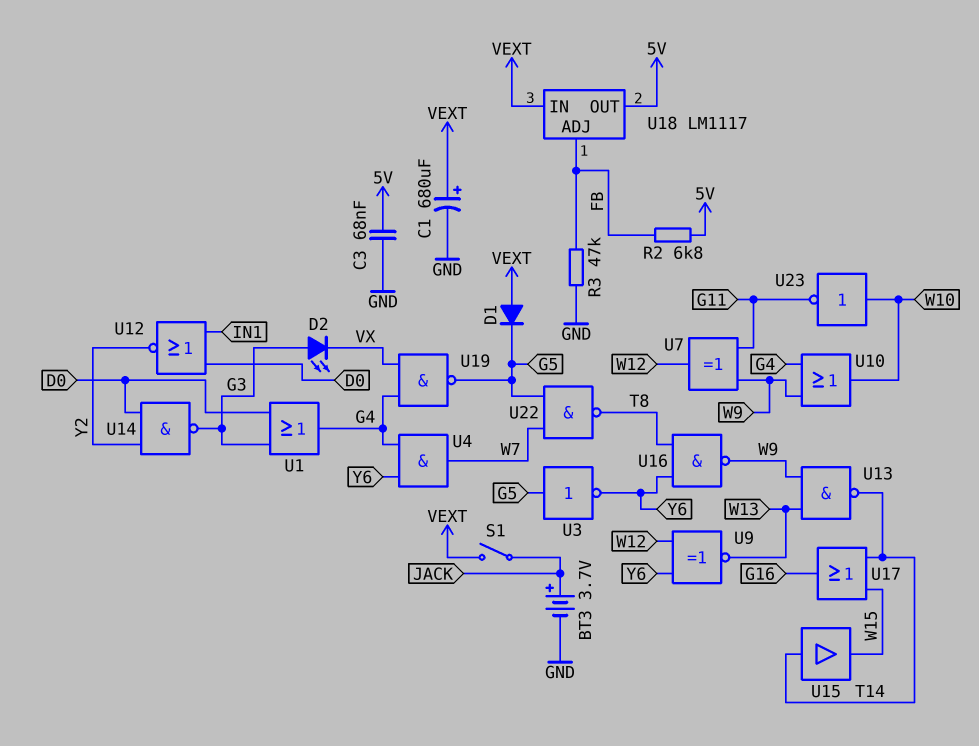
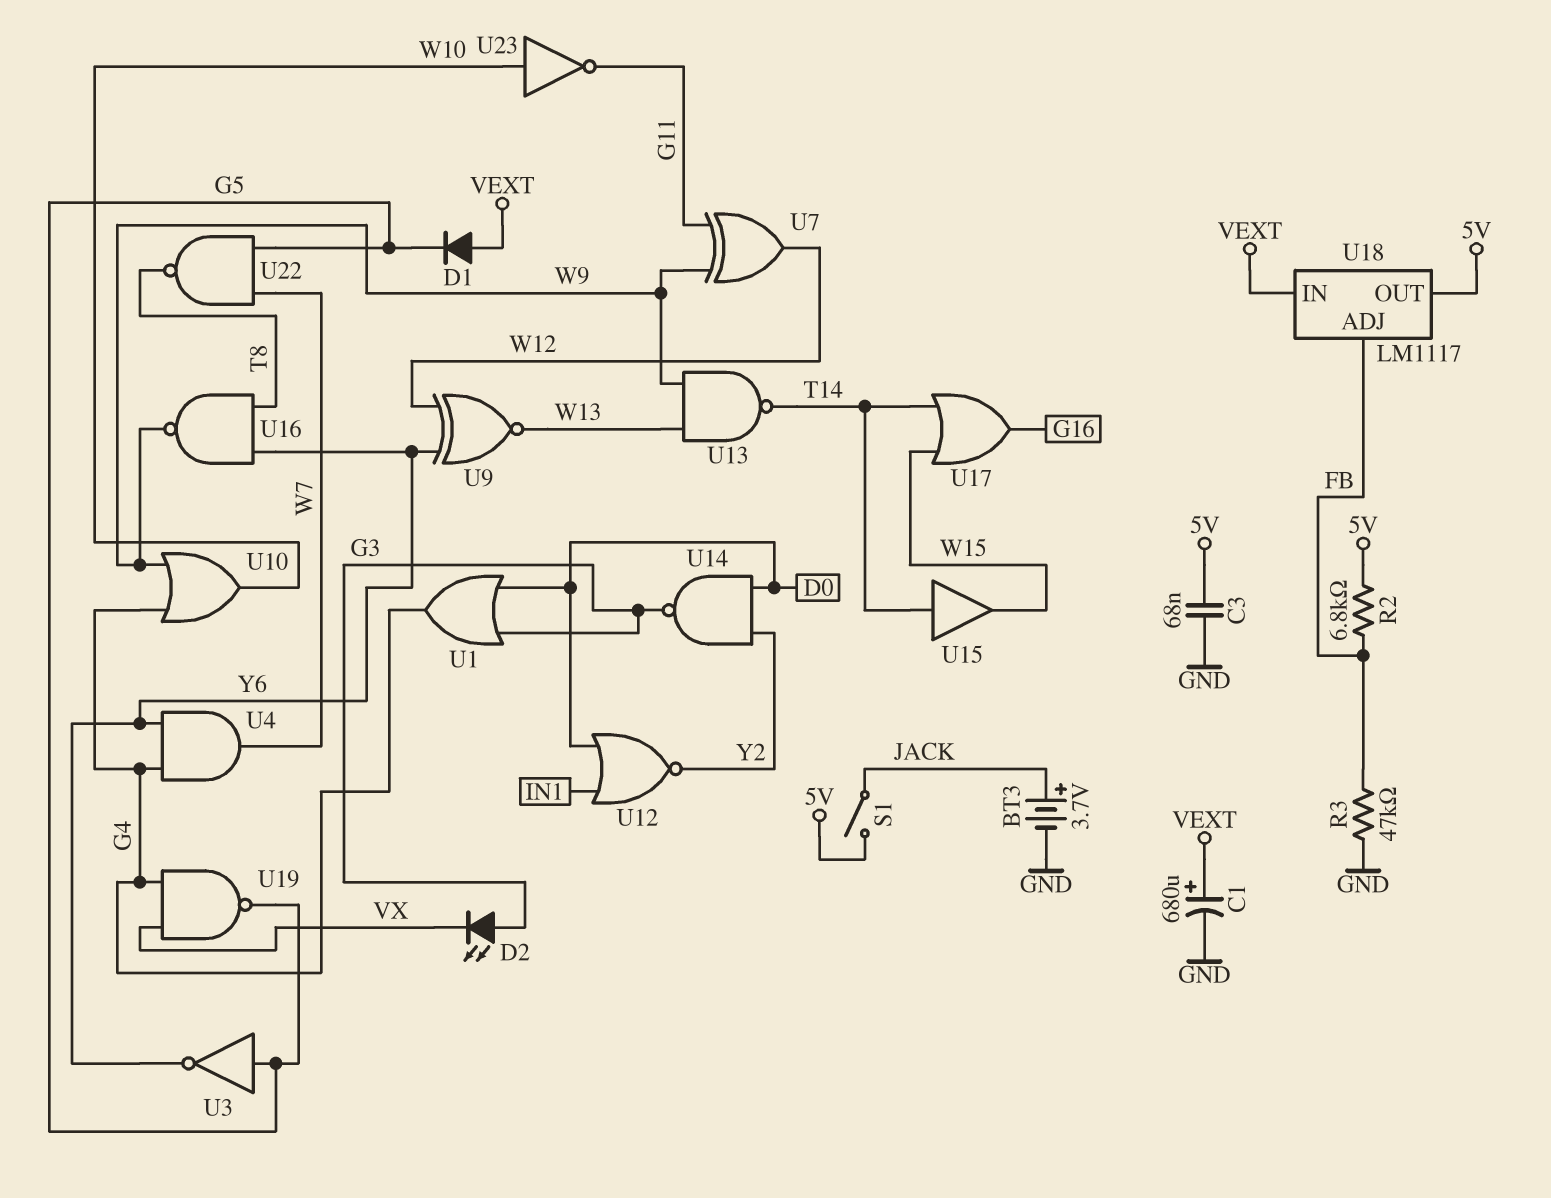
S1: switch (JACK, VEXT) -> switch (5V, JACK)

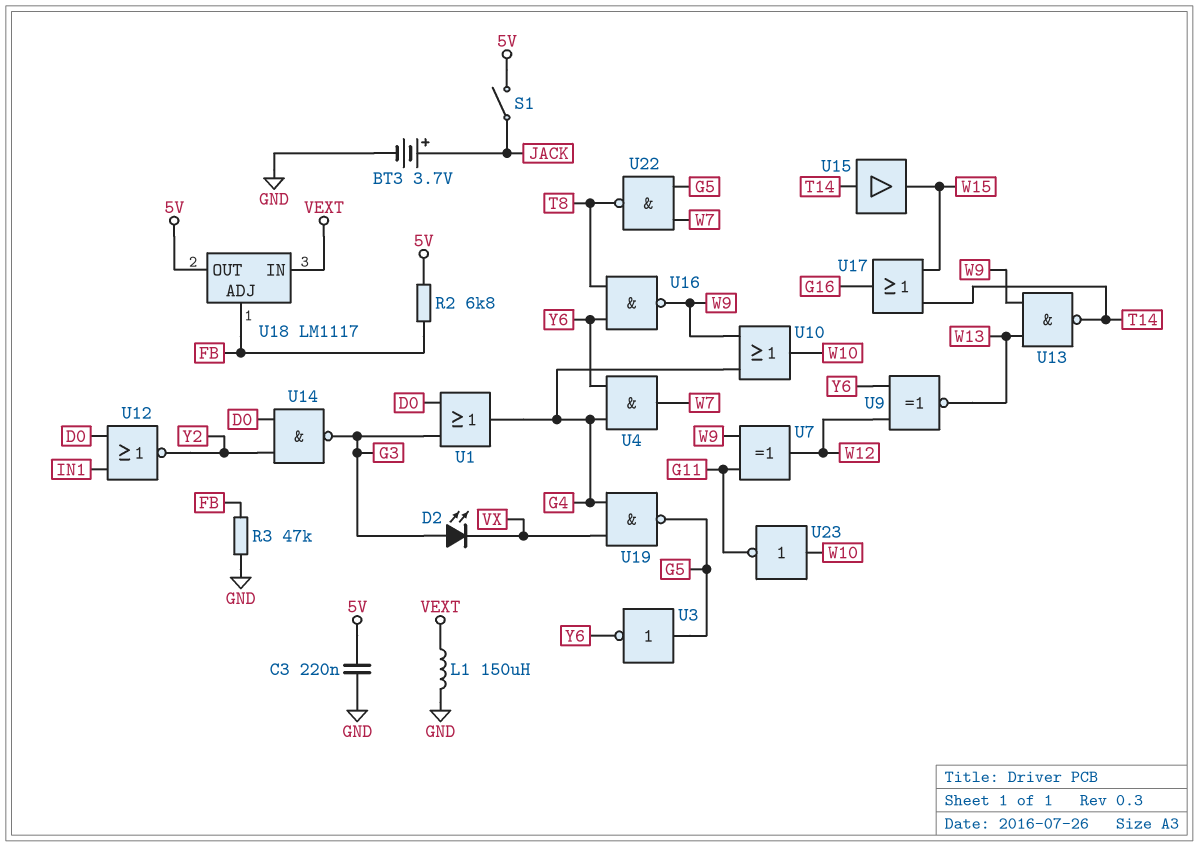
C1: 680uF (plus VEXT, minus GND) -> none
C3: 68nF (5V, GND) -> 220nF (5V, GND)
D1: diode (A VEXT, K G5) -> none
L1: none -> 150uH (GND, VEXT)

